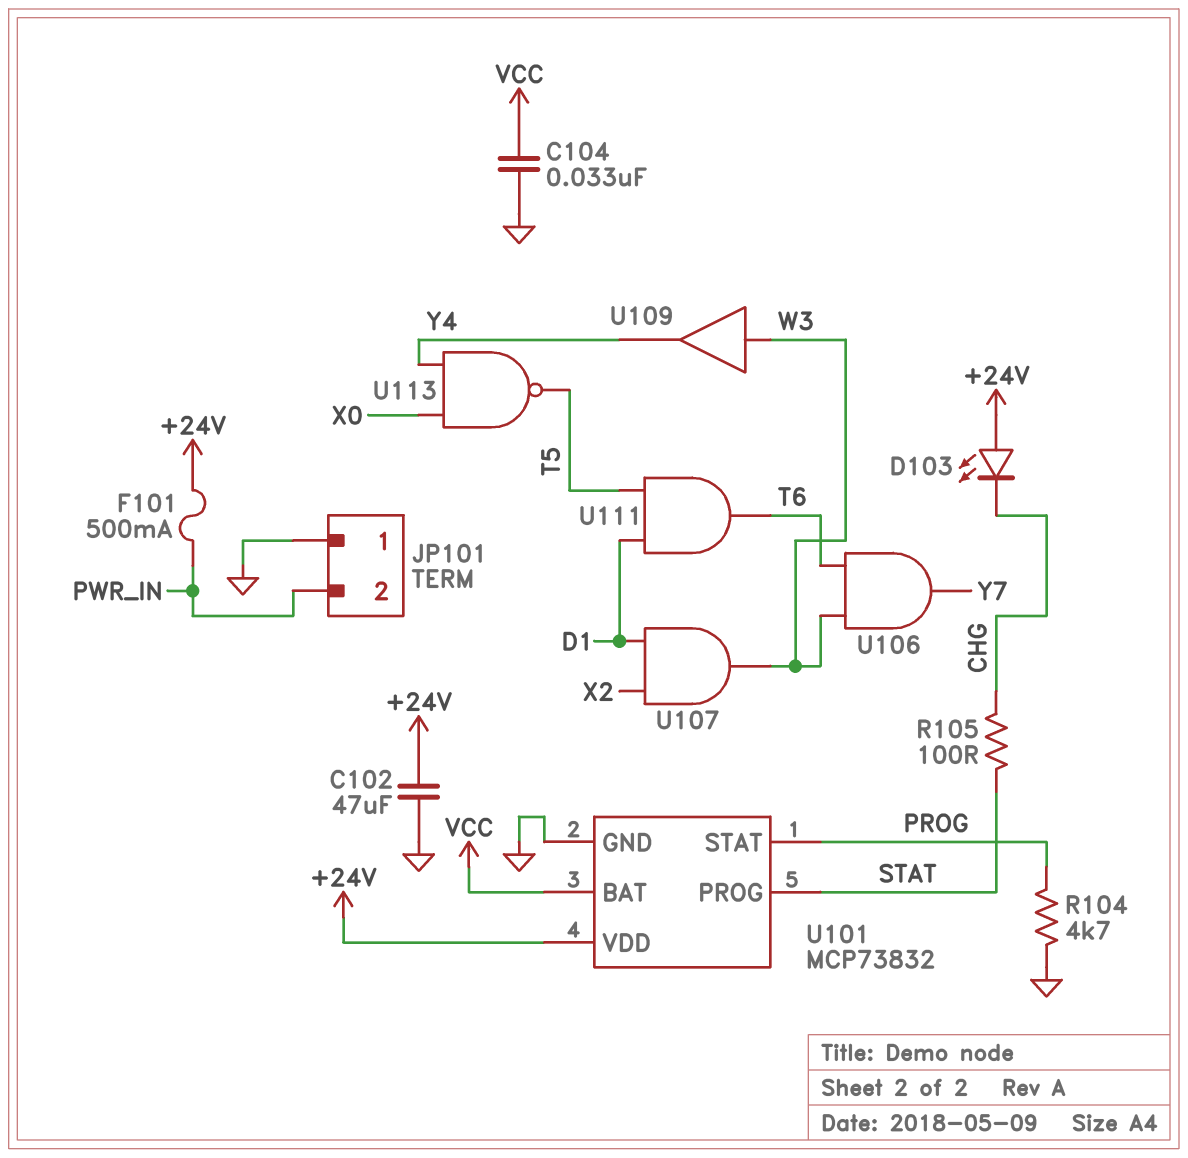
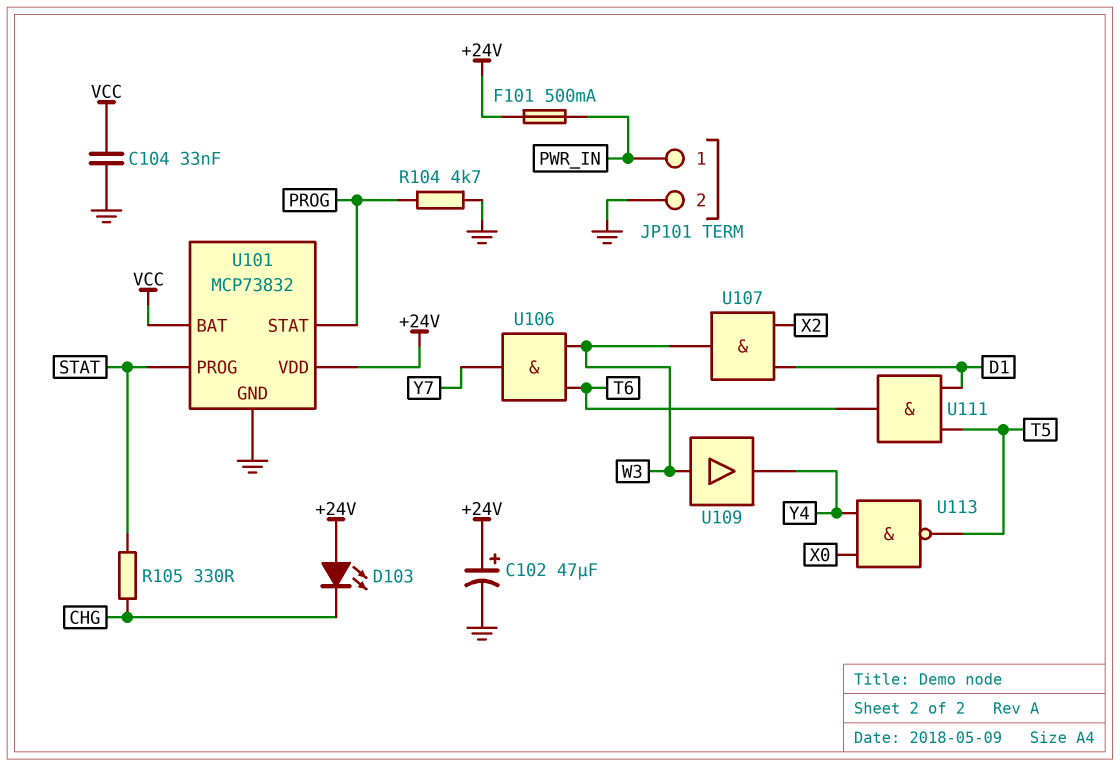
C102: 47uF (+24V, GND) -> 47uF (plus +24V, minus GND)
JP101 pin 1: GND -> PWR_IN
JP101 pin 2: PWR_IN -> GND
R105: 100 (CHG, STAT) -> 330 (CHG, STAT)

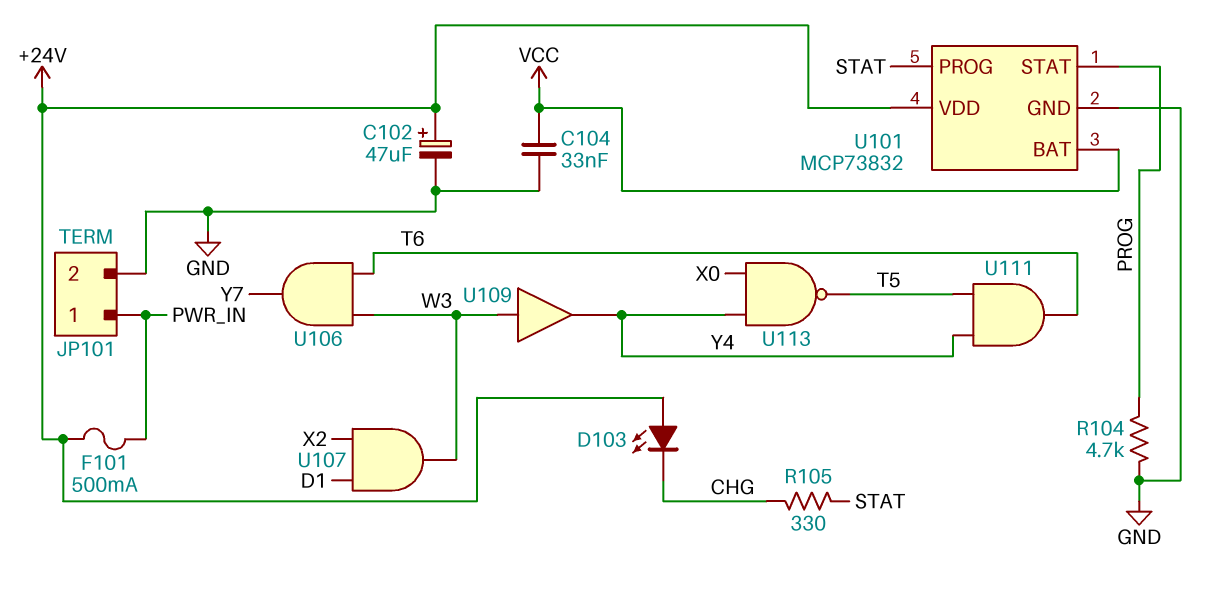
U111: AND (in D1, in T5, out T6) -> AND (in T5, in Y4, out T6)

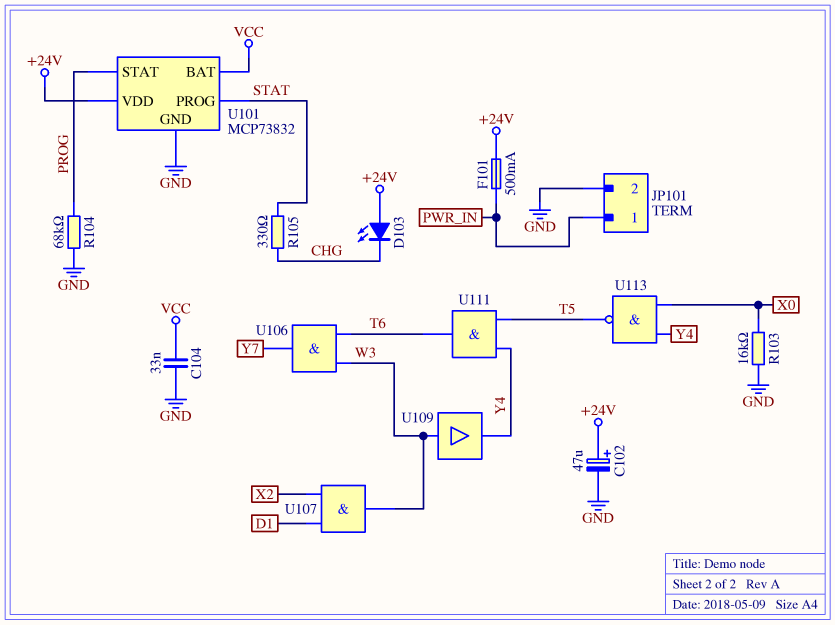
R103: none -> 16k (GND, X0)
R104: 4.7k (GND, PROG) -> 68k (GND, PROG)

